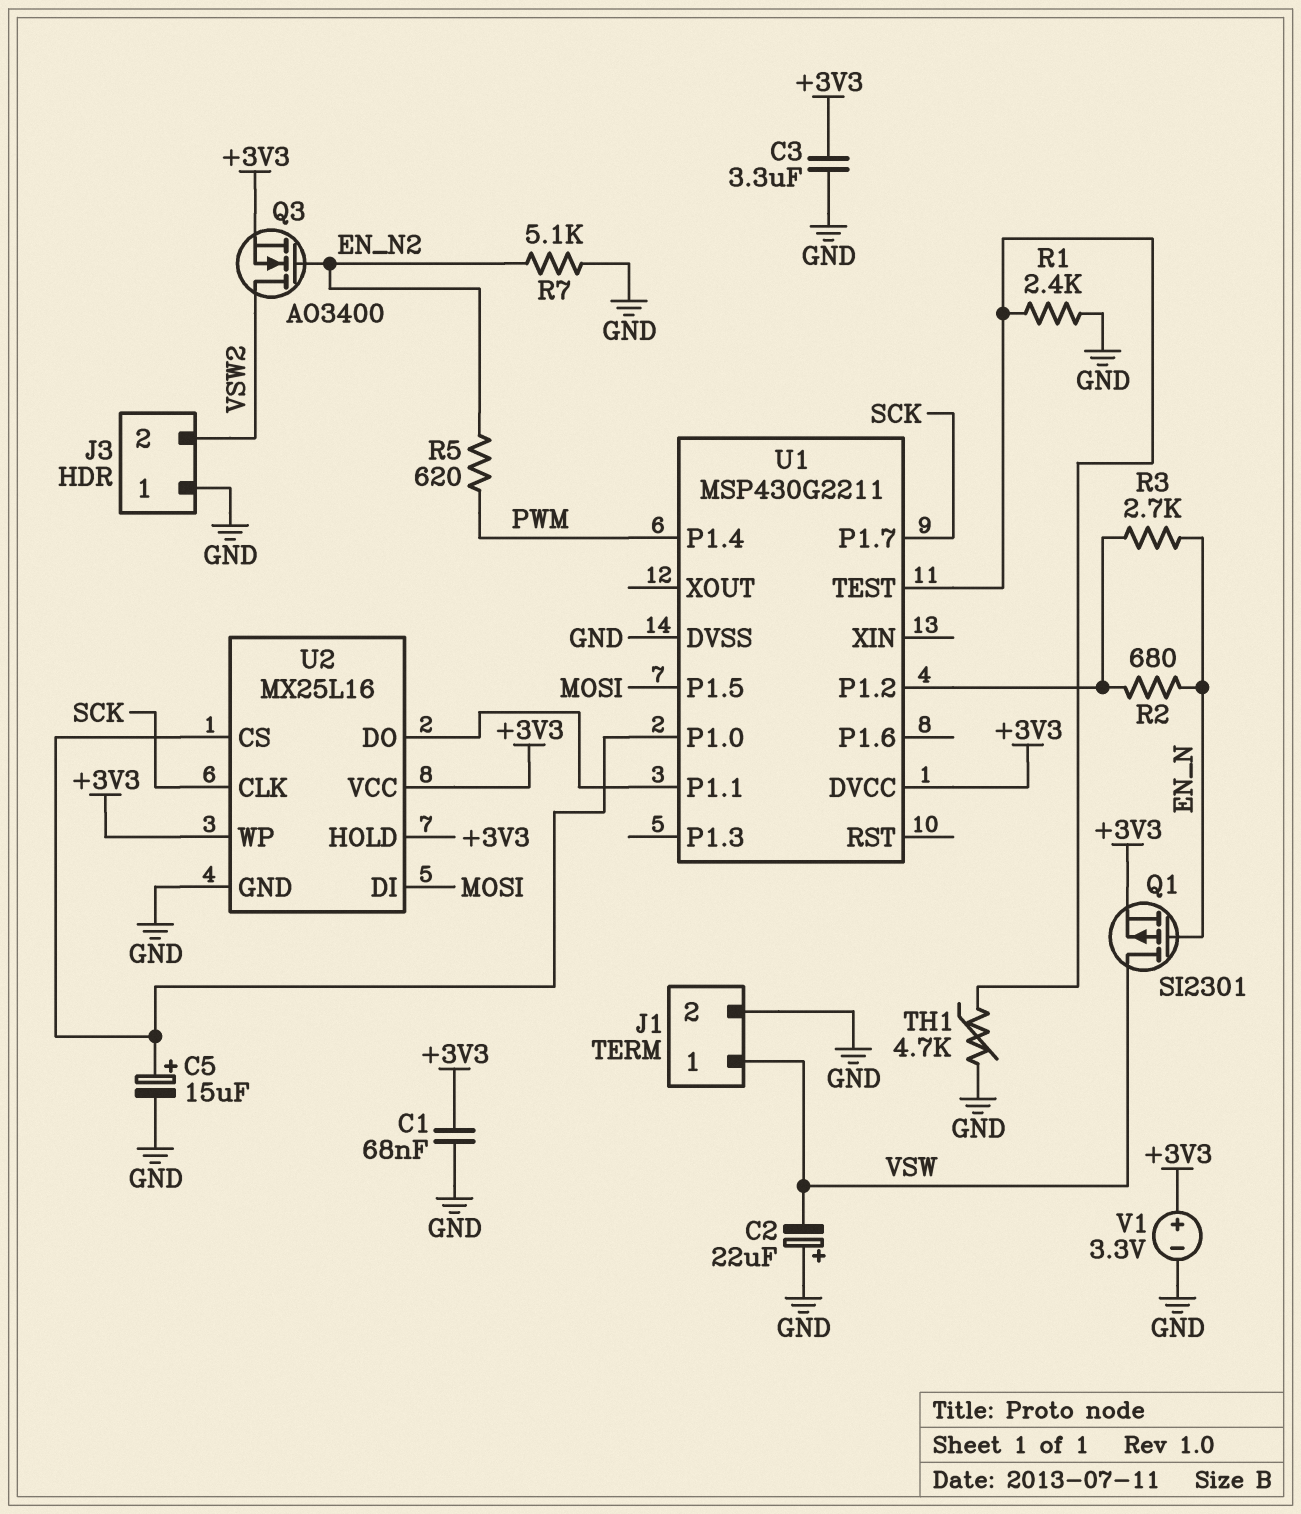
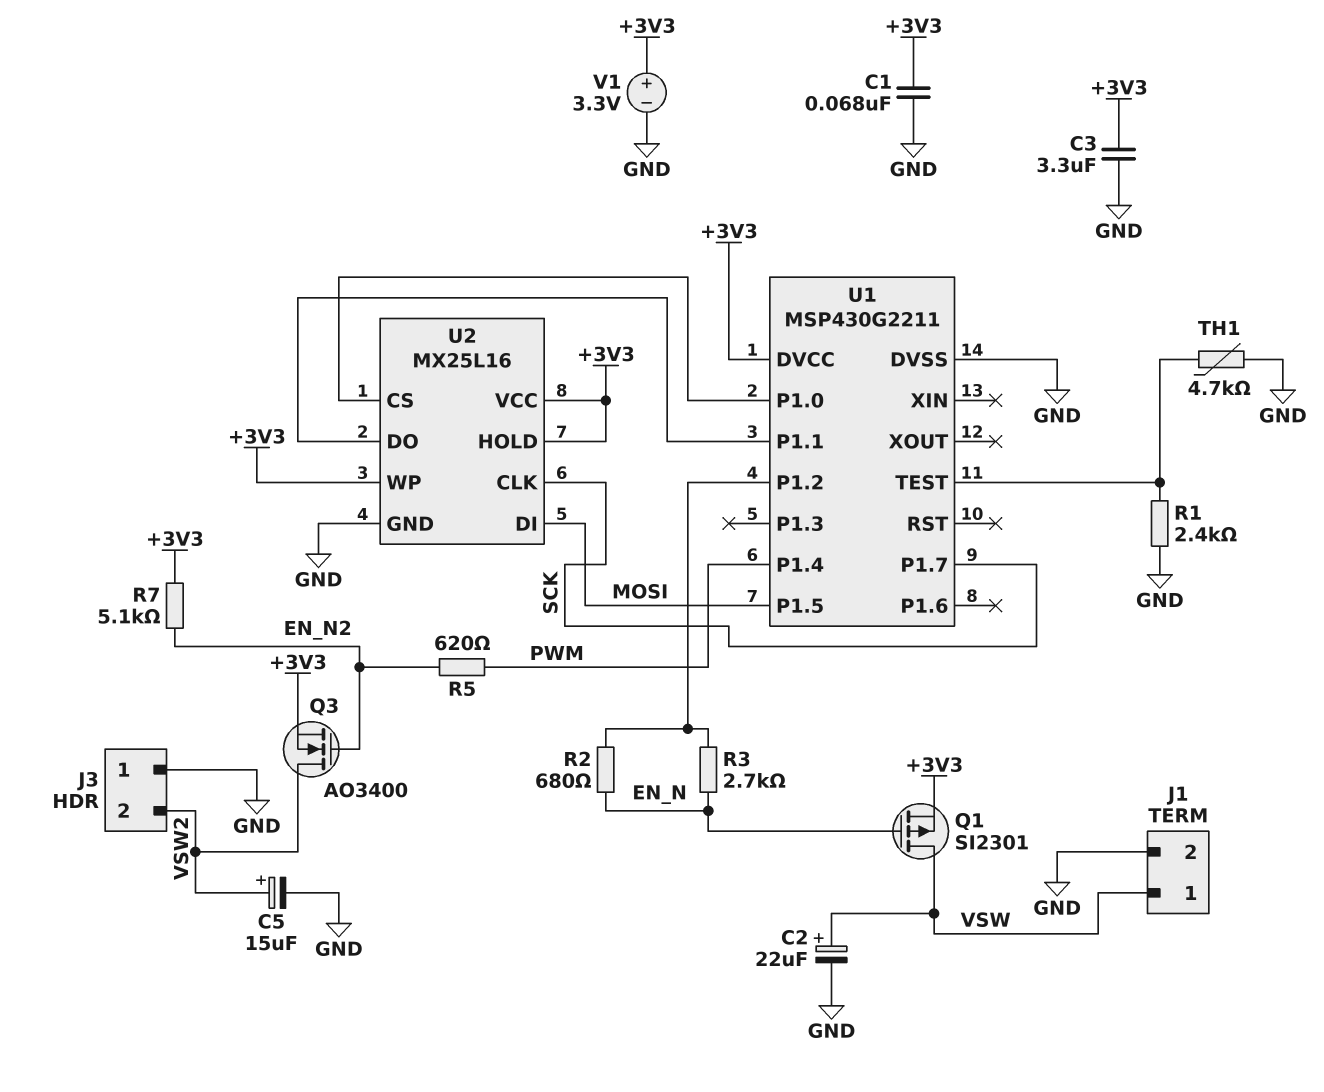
C2: 22uF (plus GND, minus VSW) -> 22uF (plus VSW, minus GND)
C5: 15uF (plus U1/P1.0, minus GND) -> 15uF (plus VSW2, minus GND)
R7: 5.1k (EN_N2, GND) -> 5.1k (+3V3, EN_N2)

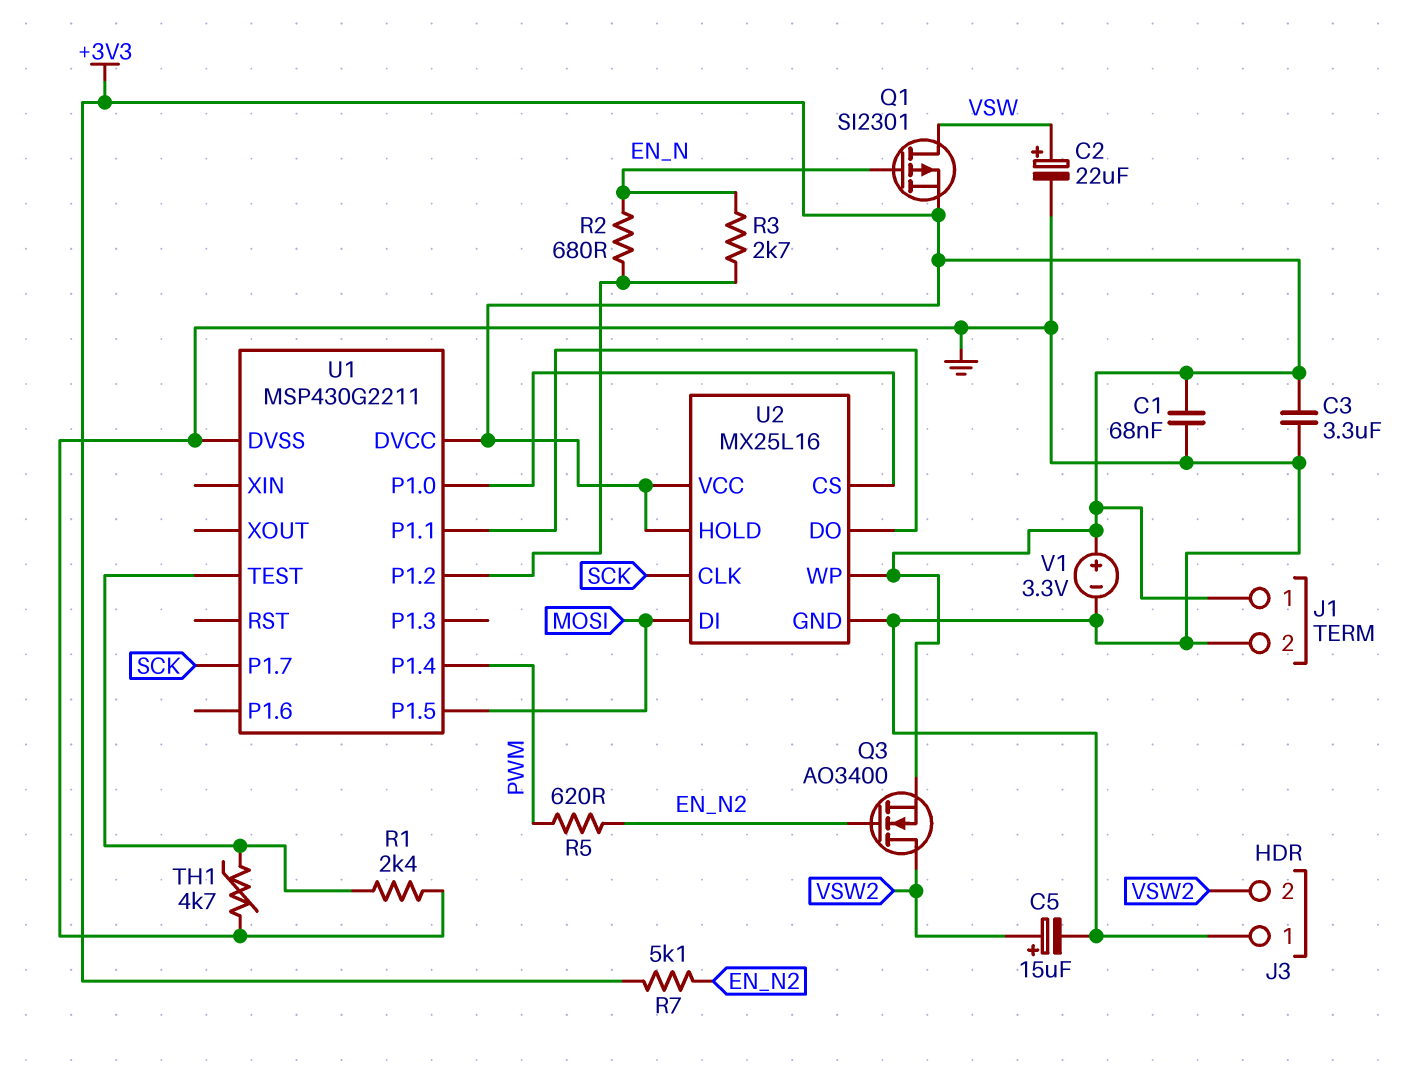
J1 pin 1: VSW -> +3V3

